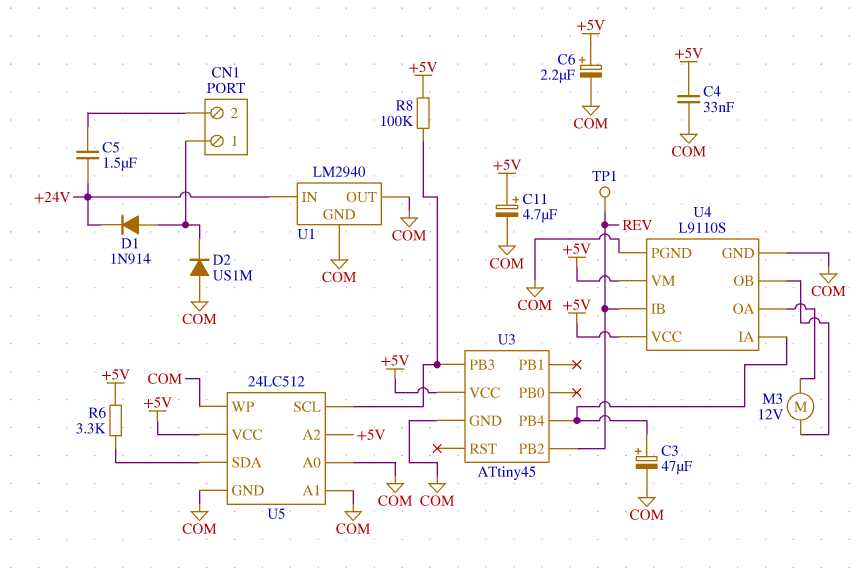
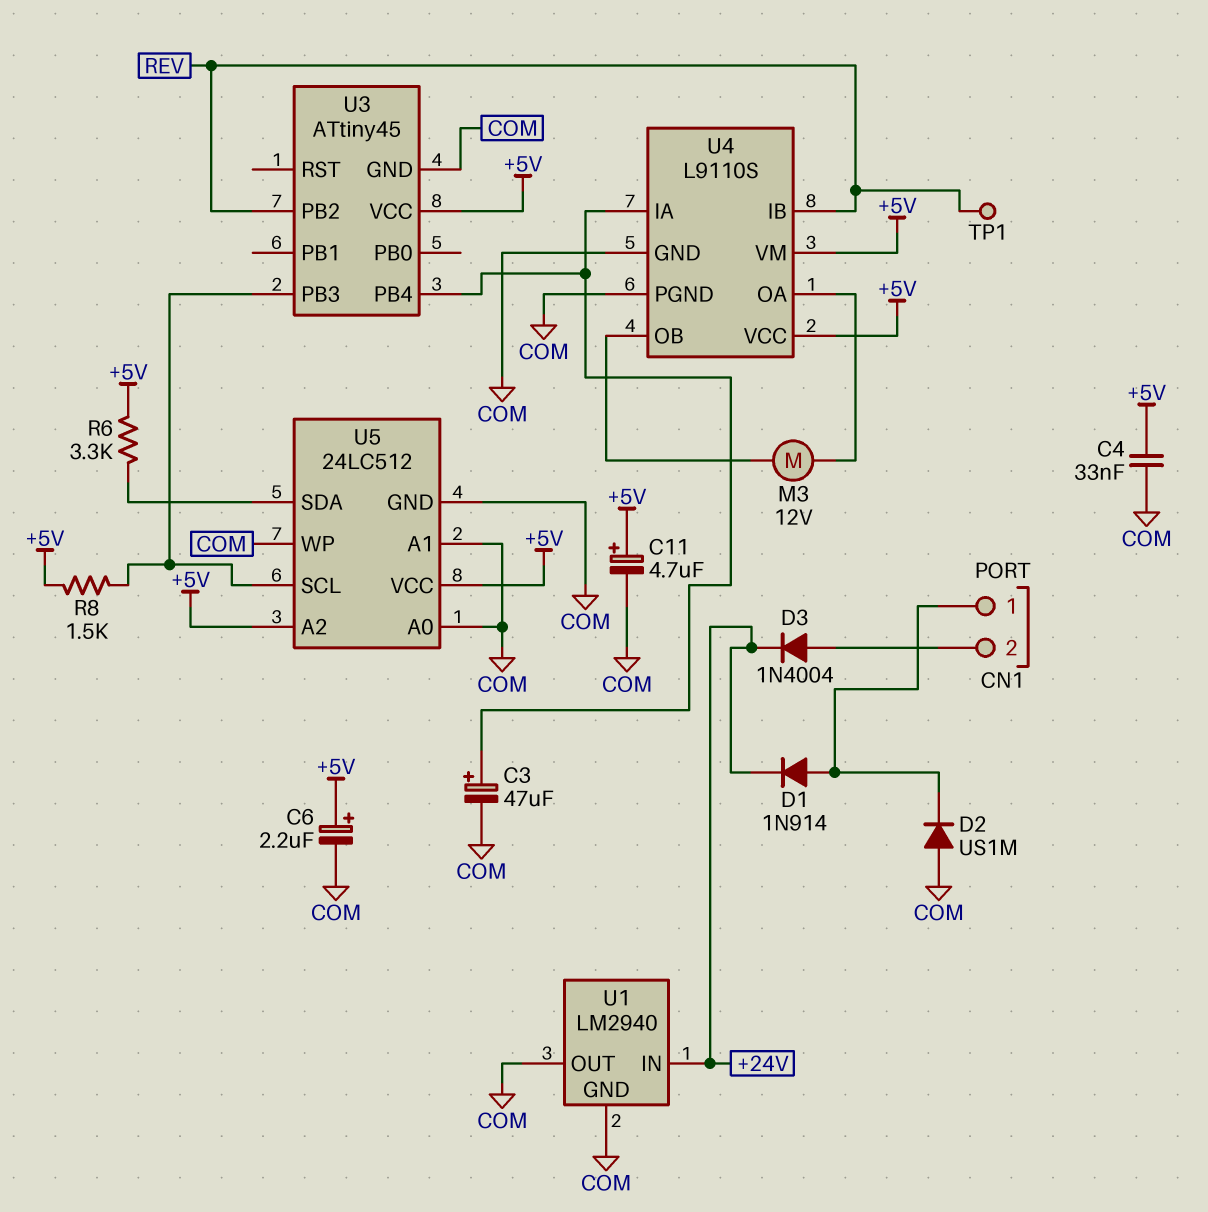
C5: 1.5uF (+24V, CN1/2) -> none
D3: none -> diode 1N4004 (A CN1/2, K +24V)
R8: 100k (+5V, U3/PB3) -> 1.5k (+5V, U3/PB3)

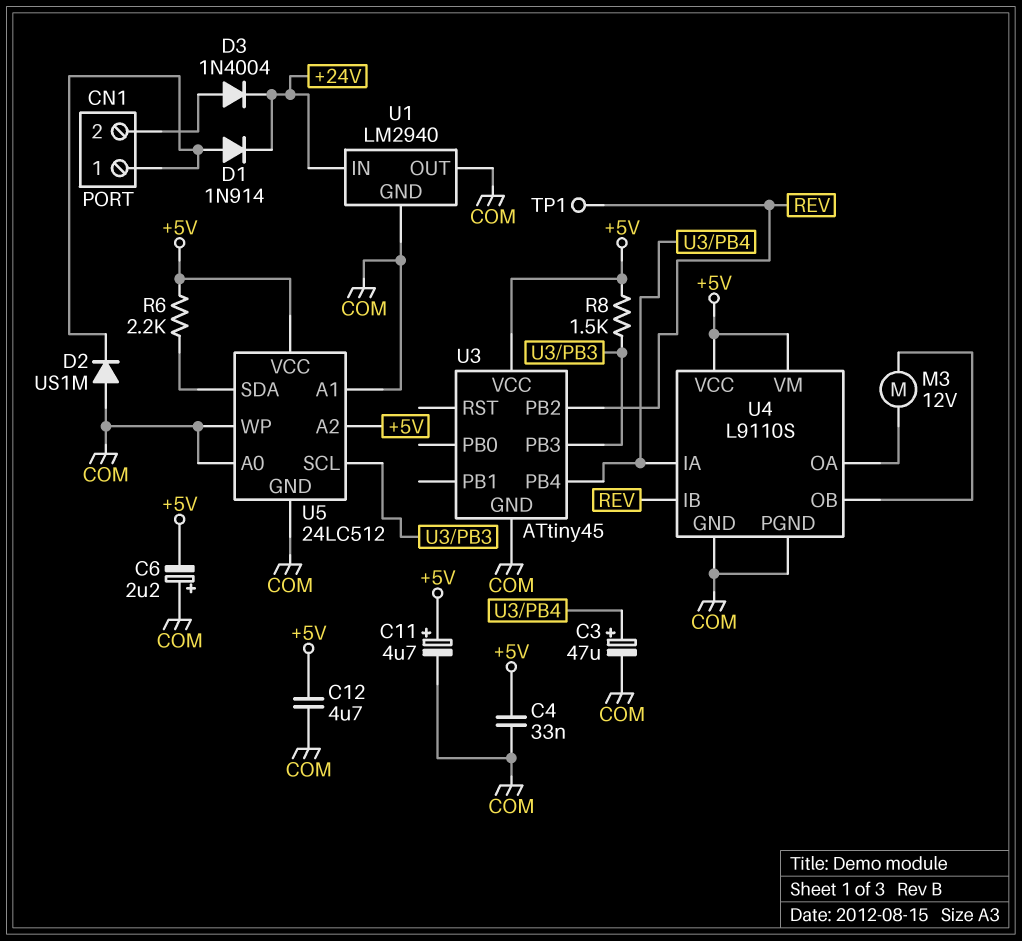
C6: 2.2uF (plus +5V, minus COM) -> 2.2uF (plus COM, minus +5V)
C12: none -> 4.7uF (+5V, COM)
R6: 3.3k (+5V, U5/SDA) -> 2.2k (+5V, U5/SDA)

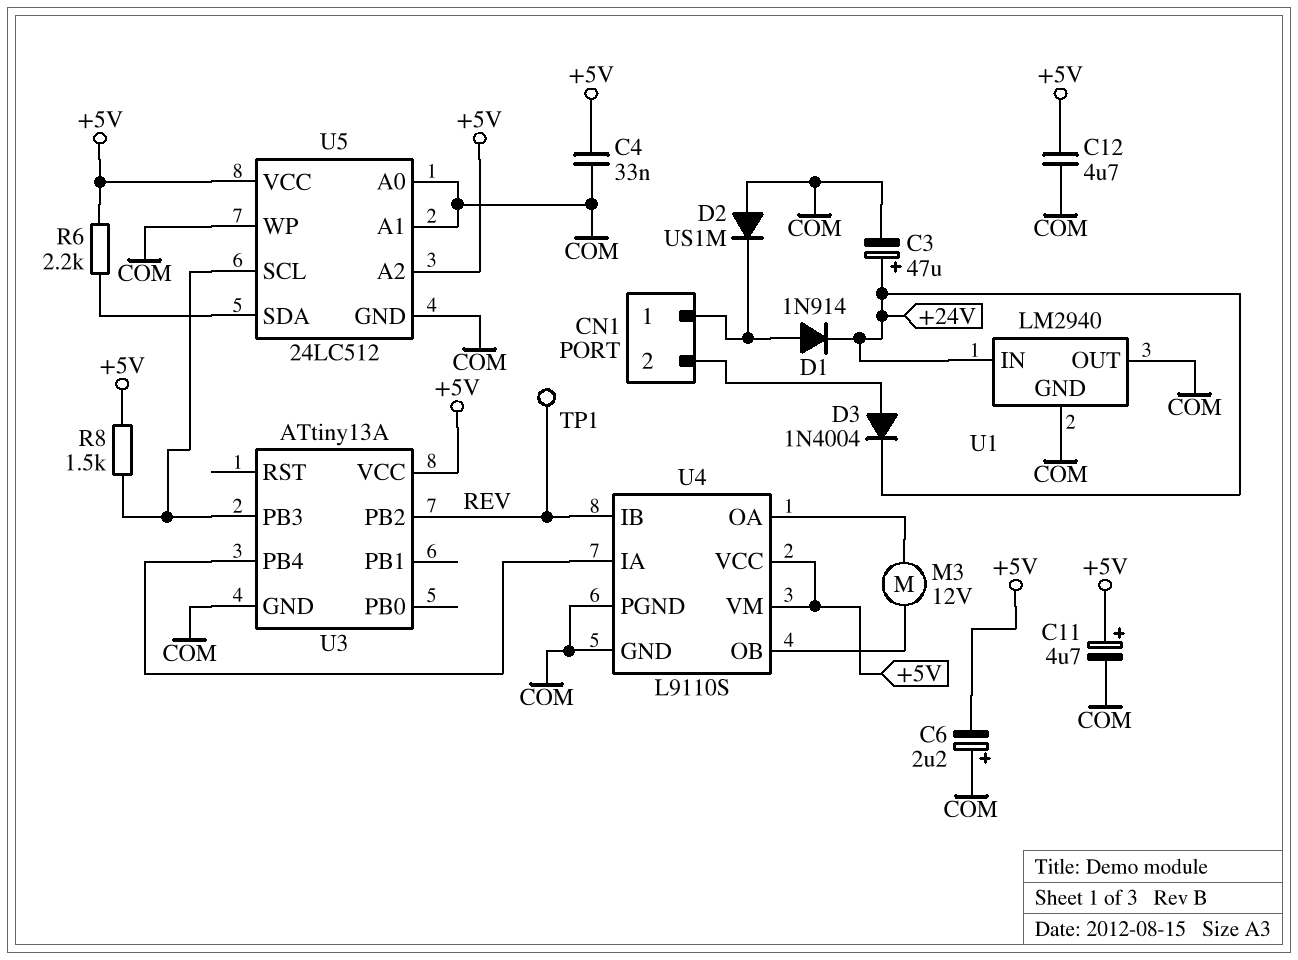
C3: 47uF (plus U3/PB4, minus COM) -> 47uF (plus +24V, minus COM)
U3: ATtiny45 -> ATtiny13A

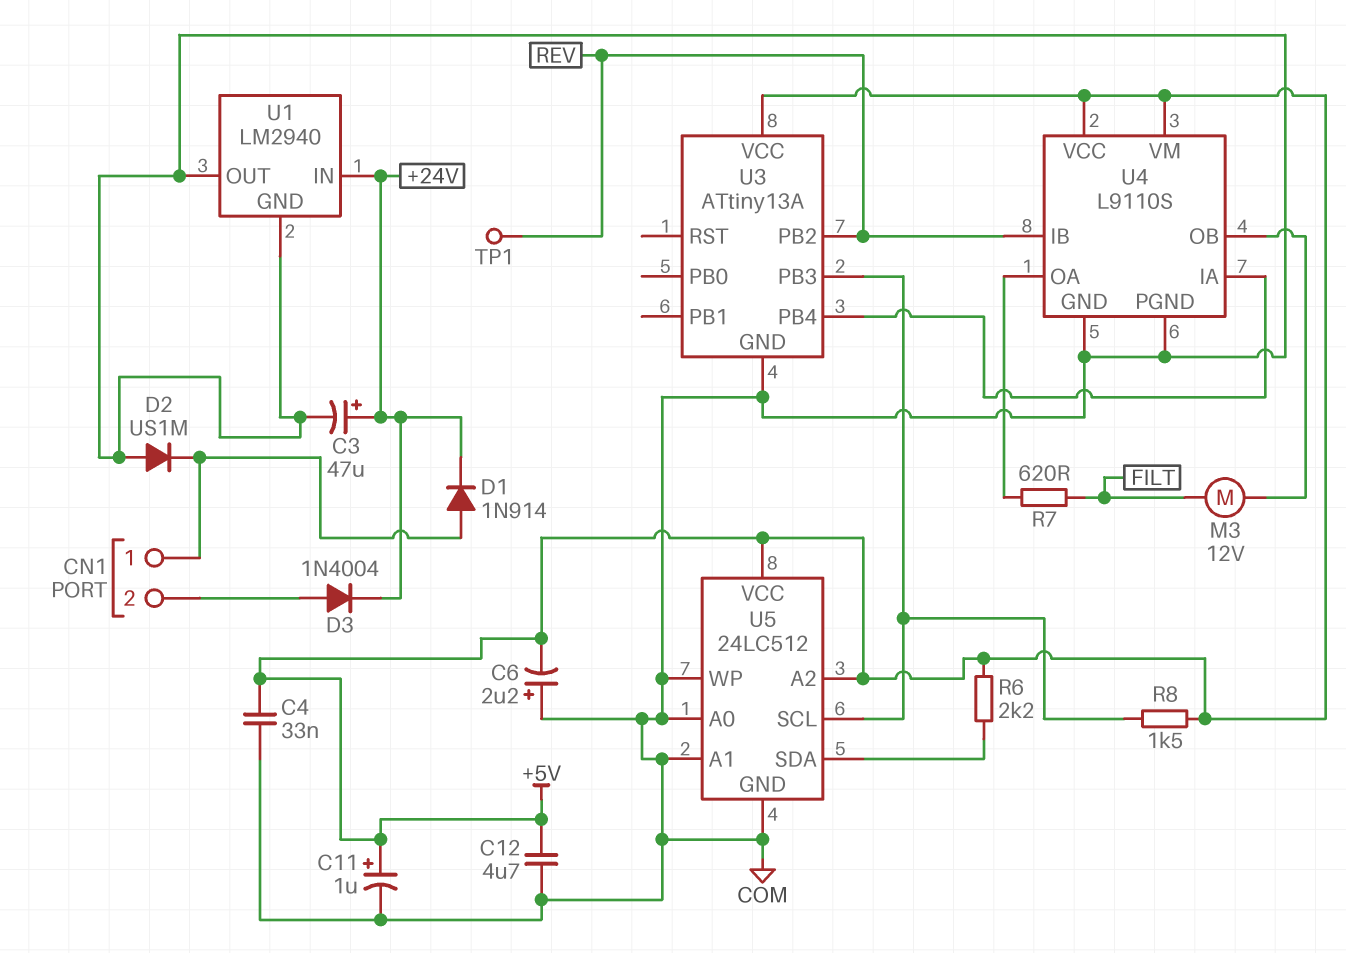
C11: 4.7uF (plus +5V, minus COM) -> 1uF (plus +5V, minus COM)
M3: motor 12V (U4/OA, U4/OB) -> motor 12V (FILT, U4/OB)
R7: none -> 620 (FILT, U4/OA)

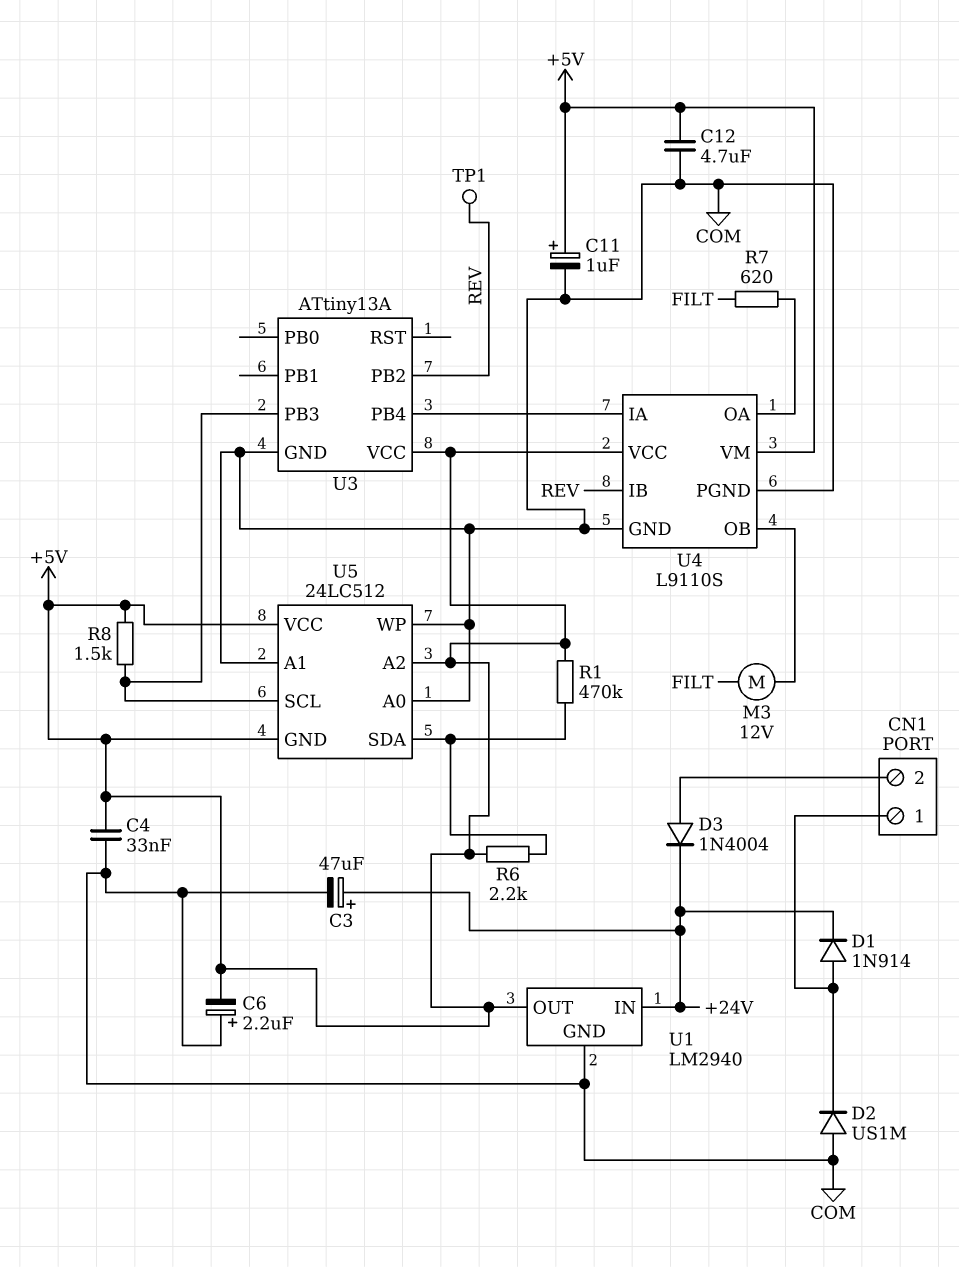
R1: none -> 470k (+5V, U5/SDA)
U1 pin OUT: COM -> +5V
U5 pin GND: COM -> +5V

